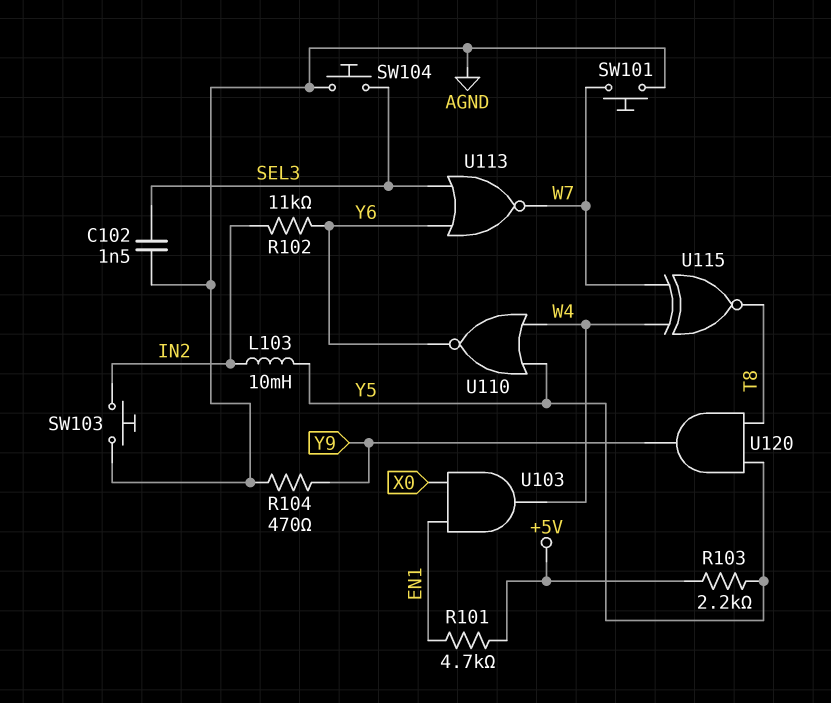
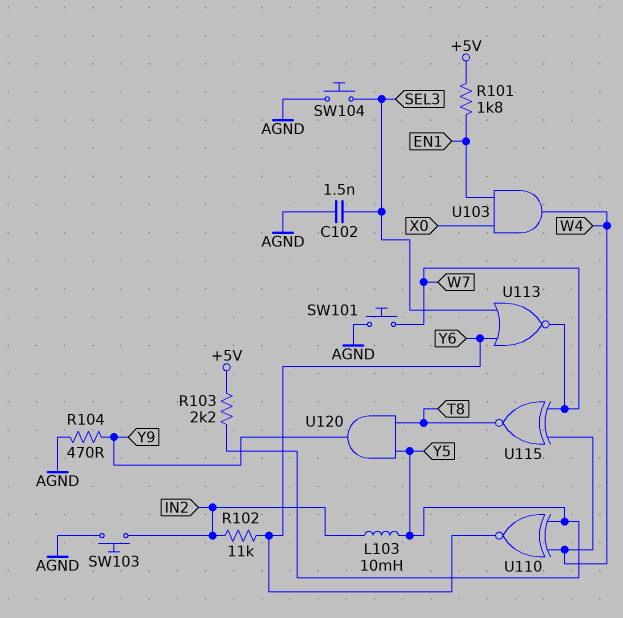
R101: 4.7k (+5V, EN1) -> 1.8k (+5V, EN1)
U110: NOR (in W4, in Y5, out Y6) -> XNOR (in W4, in Y5, out Y6)

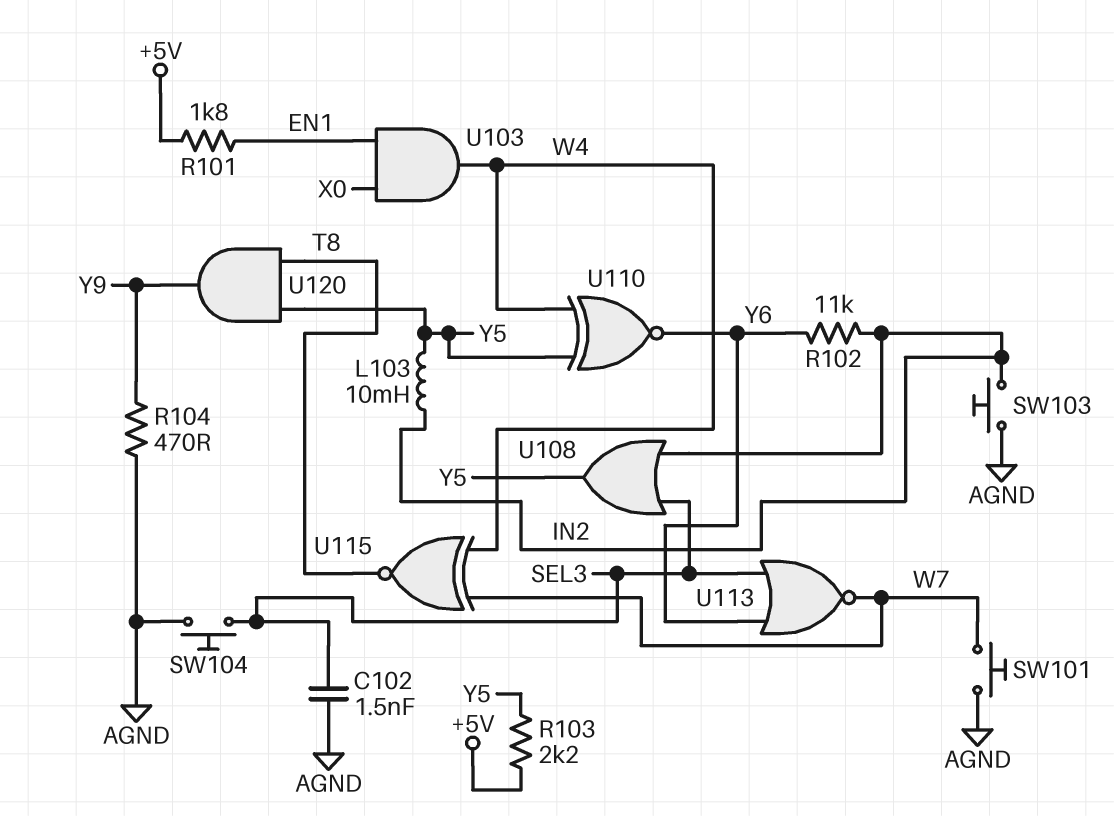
U108: none -> OR (in IN2, in SEL3, out Y5)

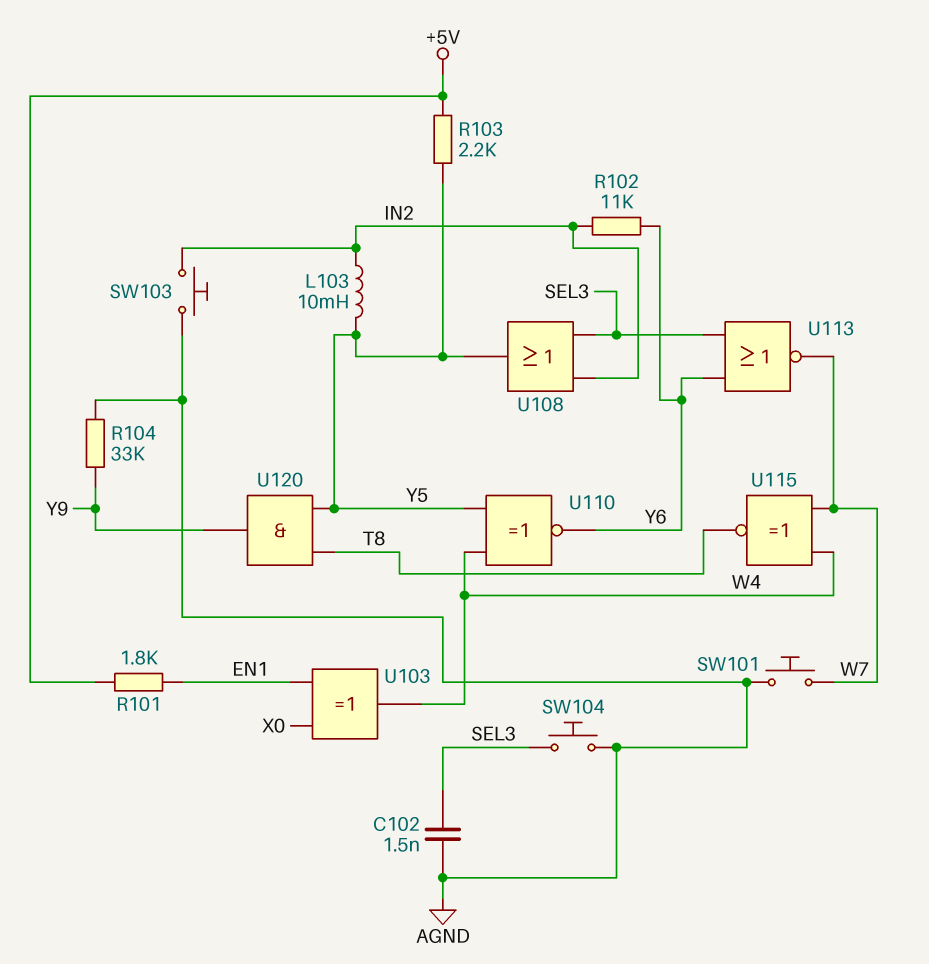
R104: 470 (AGND, Y9) -> 33k (AGND, Y9)
U103: AND (in EN1, in X0, out W4) -> XOR (in EN1, in X0, out W4)

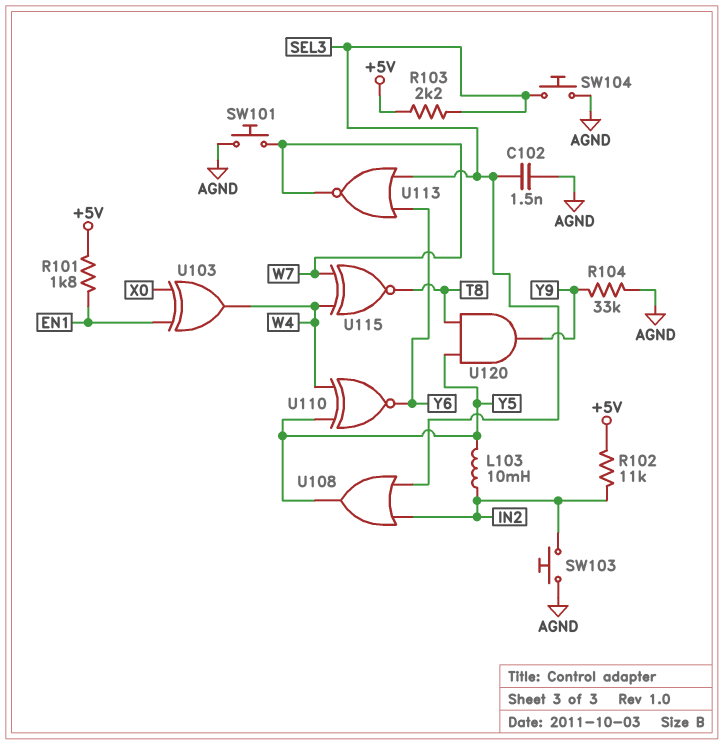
R102: 11k (IN2, Y6) -> 11k (+5V, IN2)
R103: 2.2k (+5V, Y5) -> 2.2k (+5V, SEL3)

